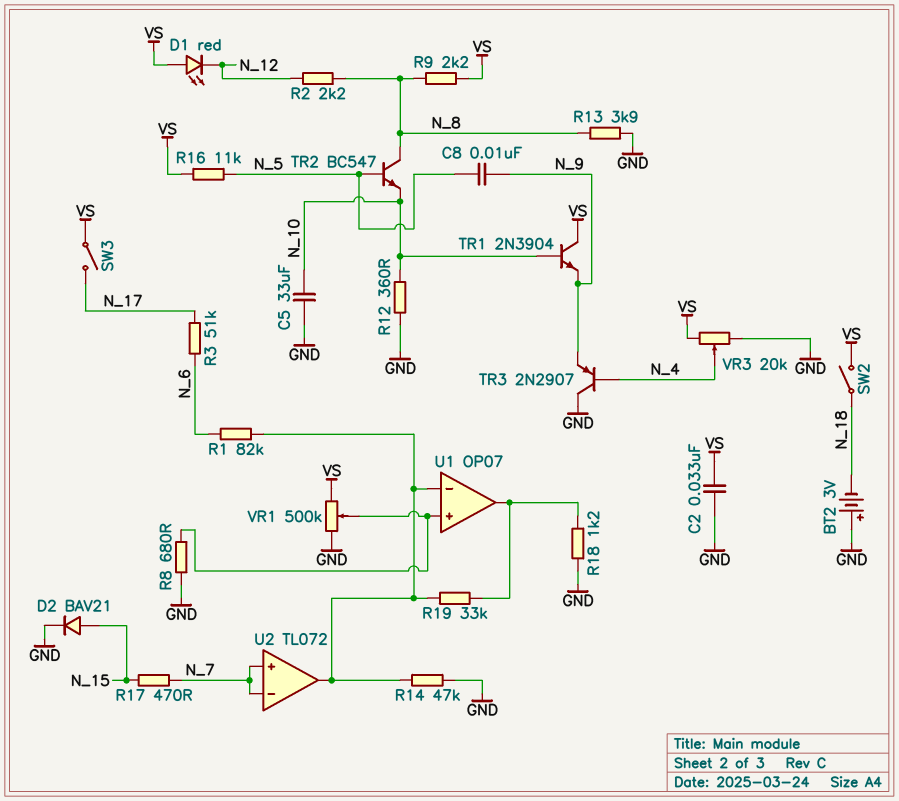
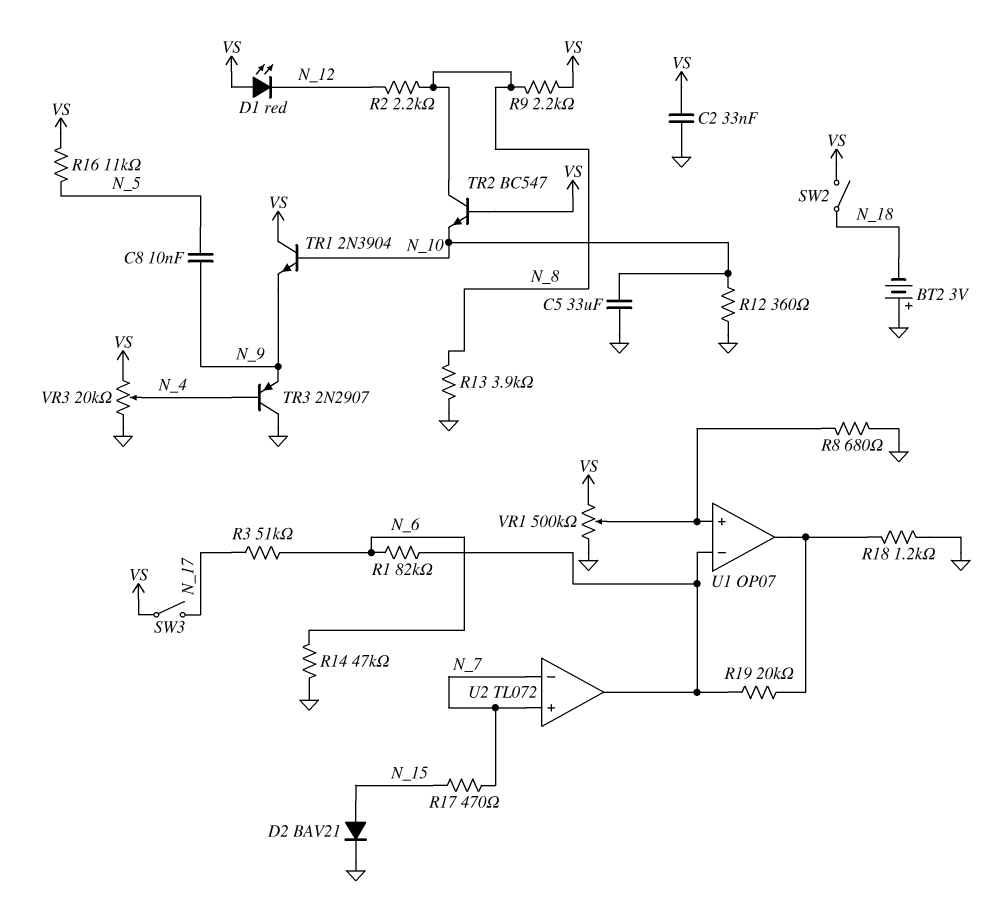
R14: 47k (GND, U1/in-) -> 47k (GND, N_6)
R19: 33k (U1/in-, U1/out) -> 20k (U1/in-, U1/out)
TR2: NPN BC547 (B N_5, C N_8, E N_10) -> NPN BC547 (B VS, C N_8, E N_10)

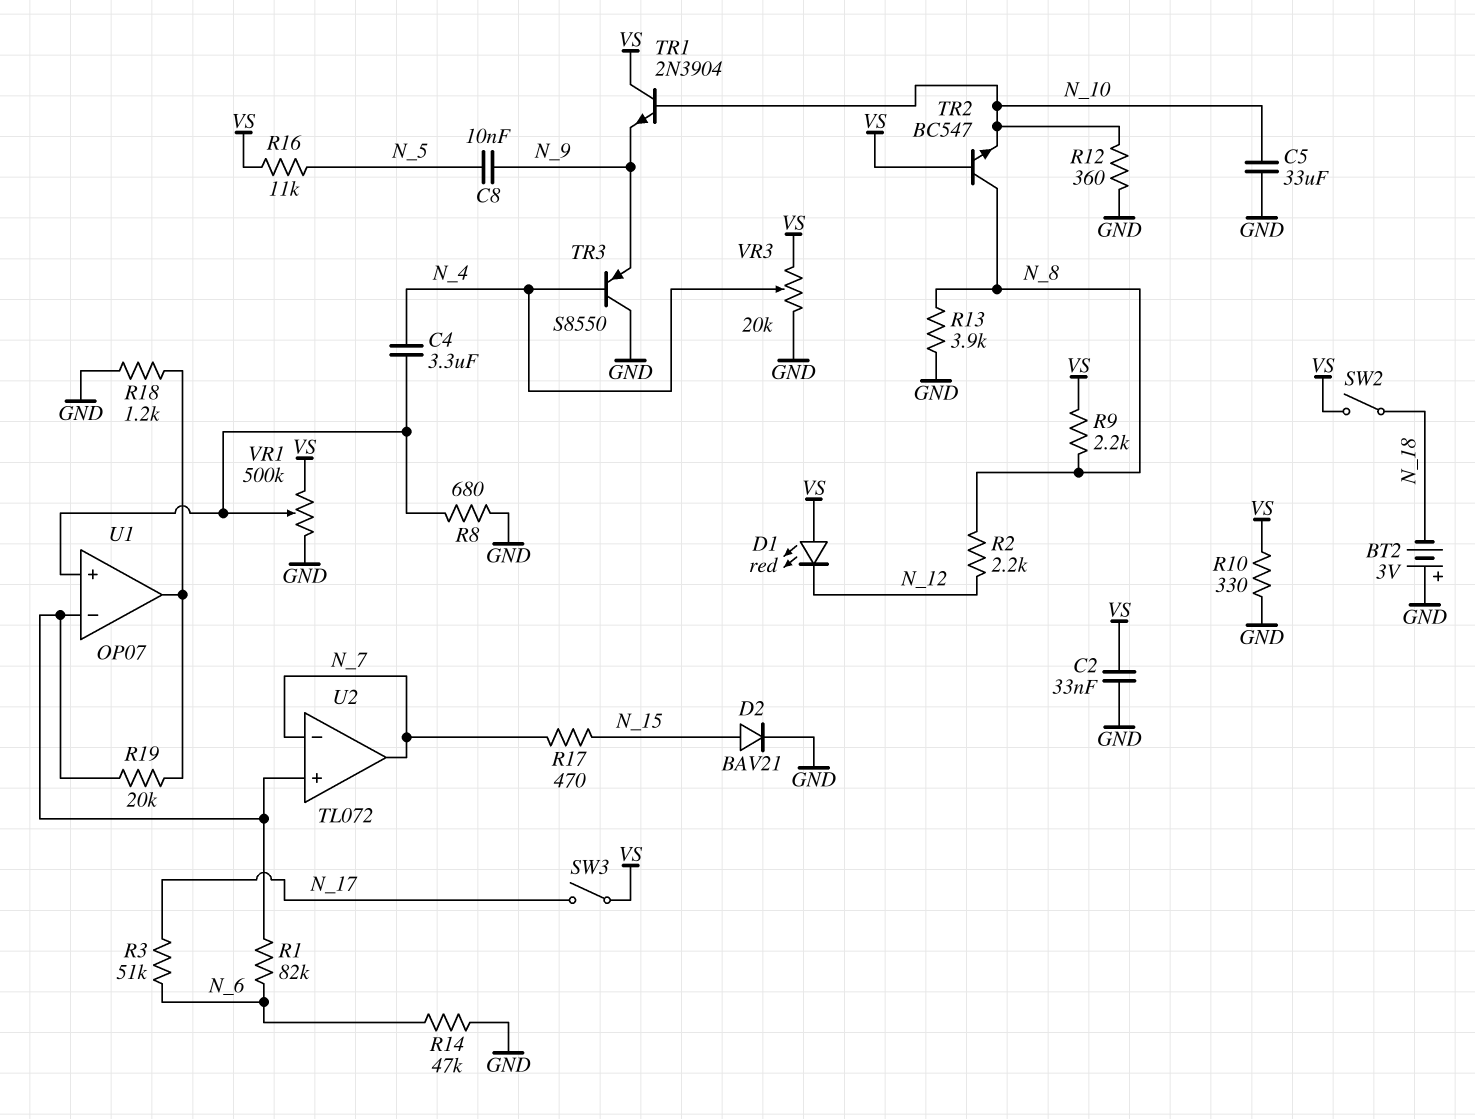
C4: none -> 3.3uF (N_4, U1/in+)
R10: none -> 330 (GND, VS)
TR3: PNP 2N2907 (B N_4, C GND, E N_9) -> PNP S8550 (B N_4, C GND, E N_9)
U2 pin in+: N_7 -> U1/in-
U2 pin out: U1/in- -> N_7

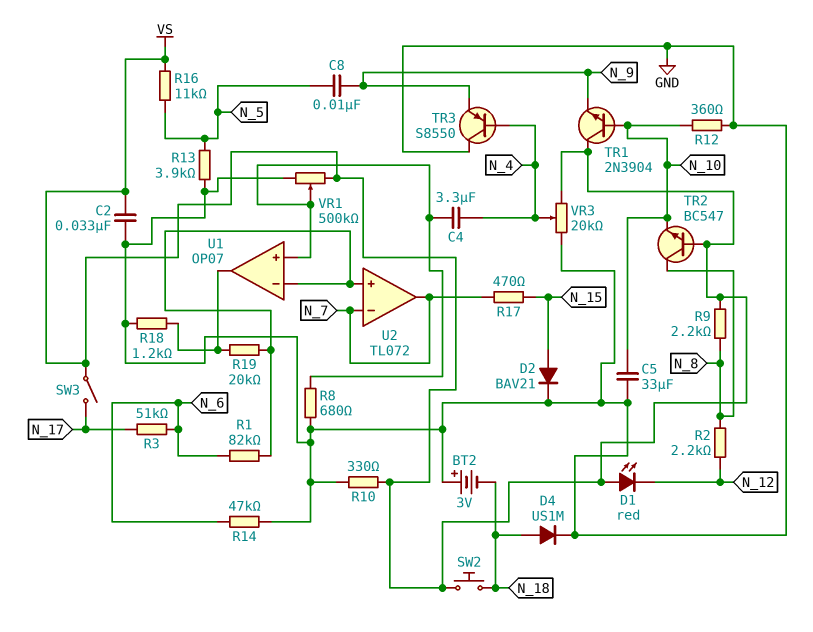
D4: none -> diode US1M (A N_18, K GND)
R13: 3.9k (GND, N_8) -> 3.9k (GND, N_5)
SW2: switch (N_18, VS) -> button (N_18, VS)

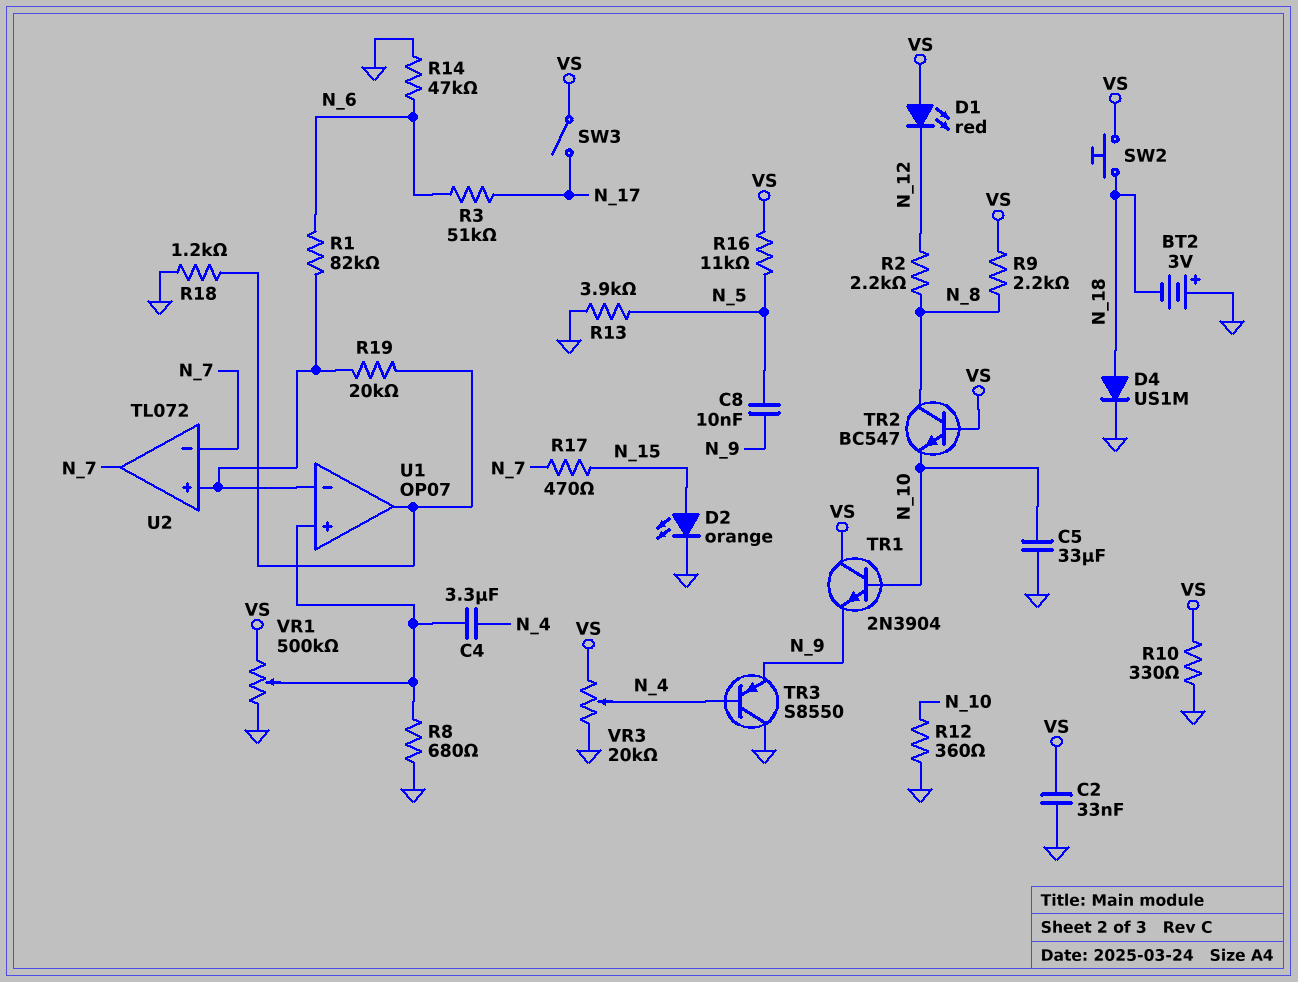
D2: diode BAV21 (A N_15, K GND) -> LED orange (A N_15, K GND)

